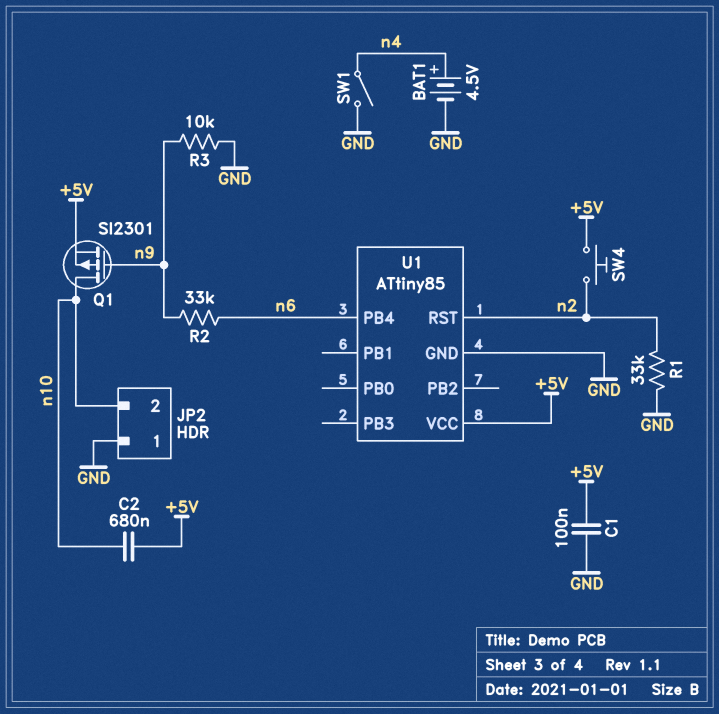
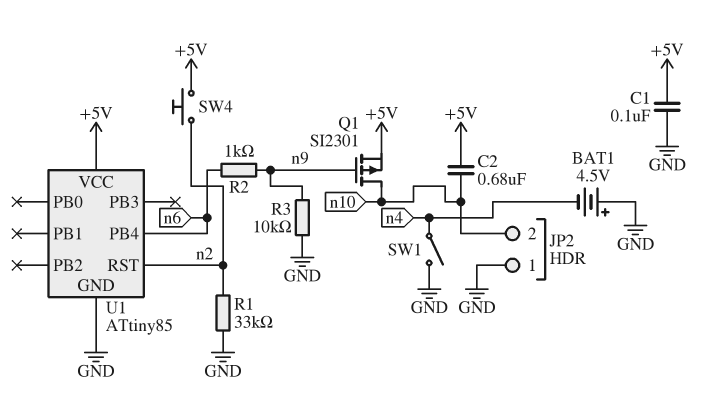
BAT1: 4.5V (plus n4, minus GND) -> 4.5V (plus GND, minus n4)
R2: 33k (n6, n9) -> 1k (n6, n9)

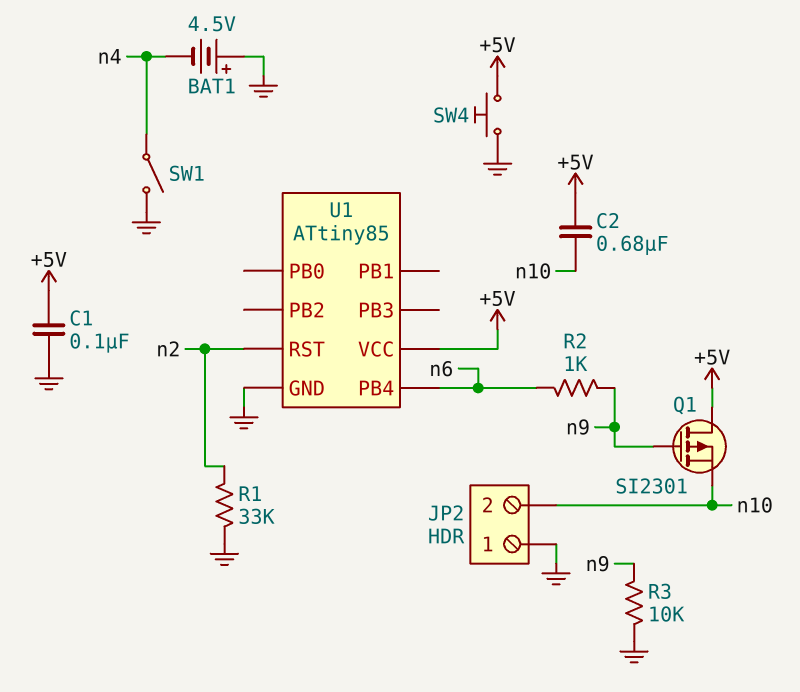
Q1: PMOS SI2301 (G n9, D n10, S +5V) -> PMOS SI2301 (G n9, D +5V, S n10)
SW4: button (+5V, n2) -> button (+5V, GND)

